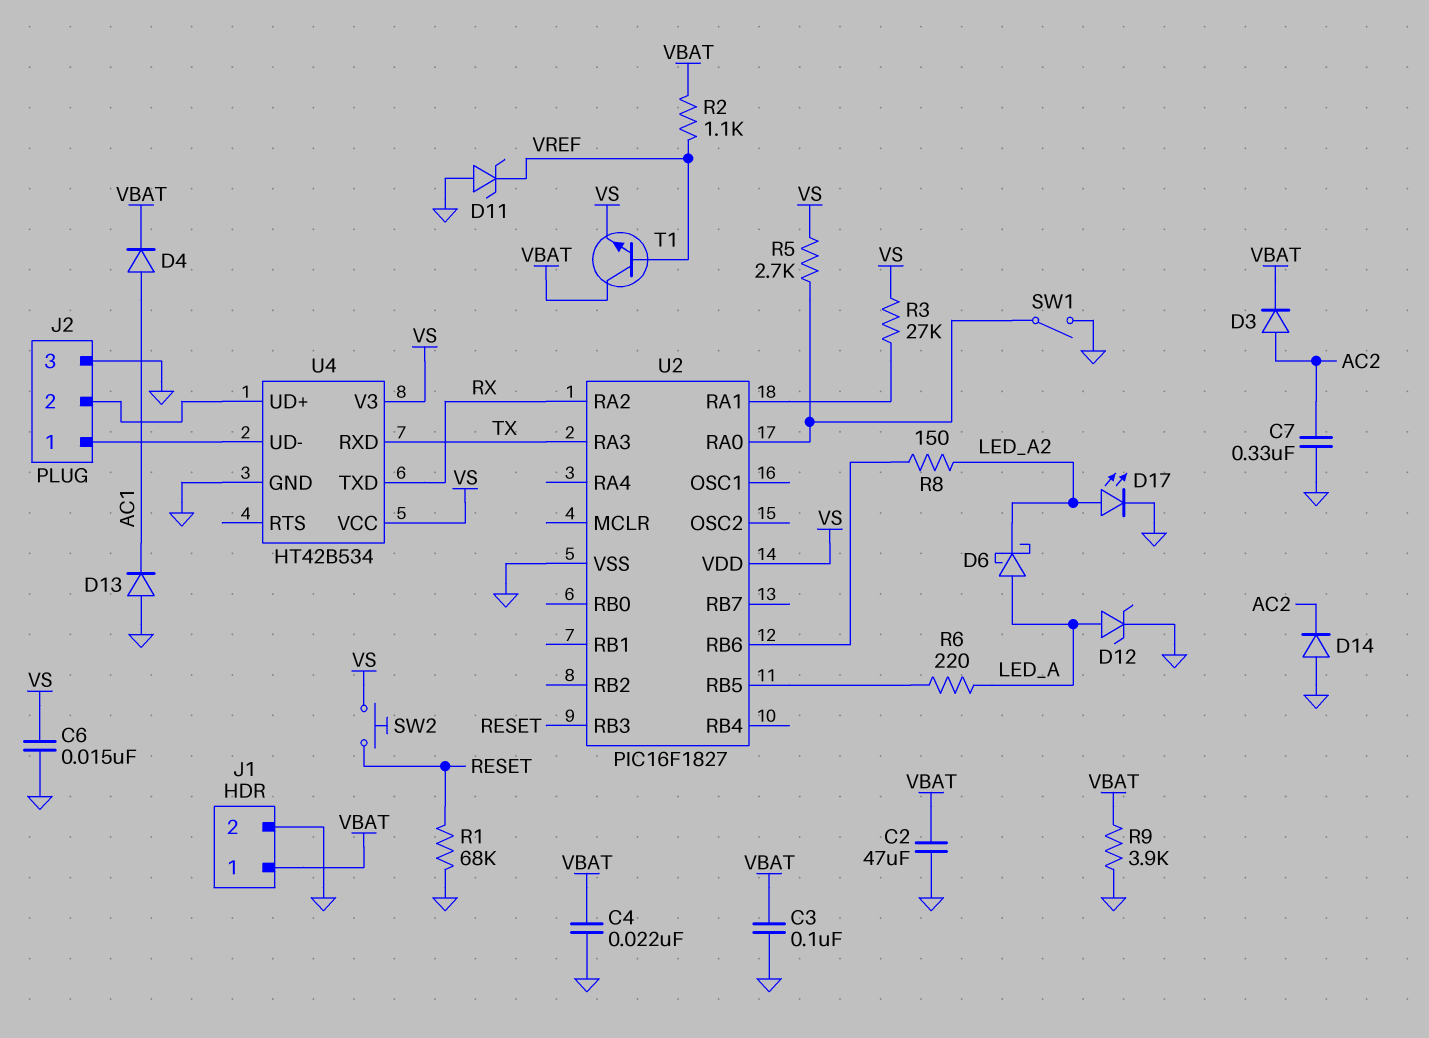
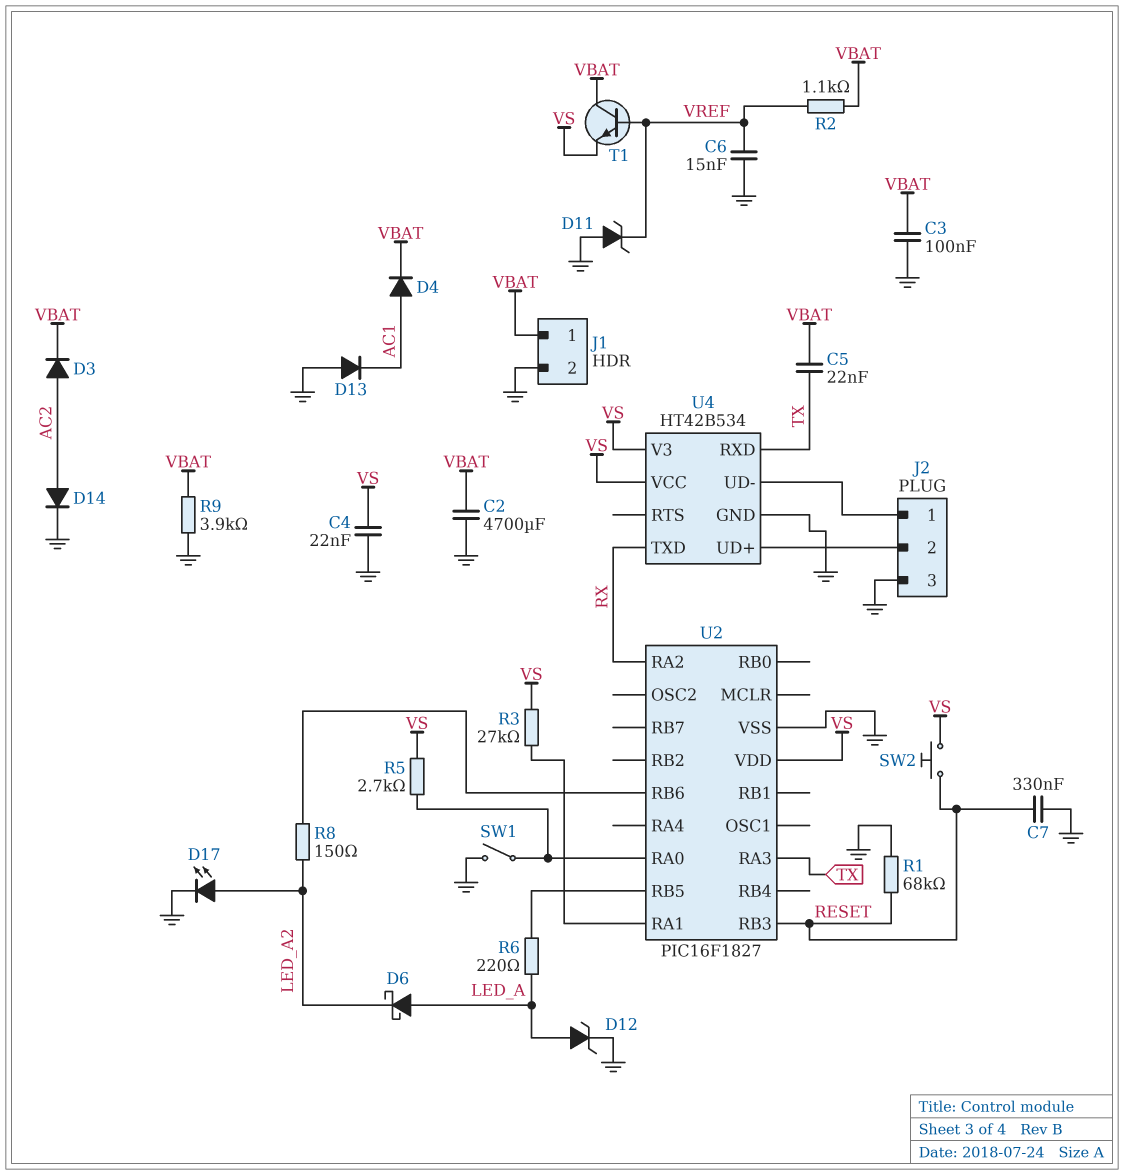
C2: 47uF (GND, VBAT) -> 4700uF (GND, VBAT)
C4: 22nF (GND, VBAT) -> 22nF (GND, VS)
C5: none -> 22nF (TX, VBAT)
C6: 15nF (GND, VS) -> 15nF (GND, VREF)
C7: 330nF (AC2, GND) -> 330nF (GND, RESET)
D14: diode (A GND, K AC2) -> diode (A AC2, K GND)

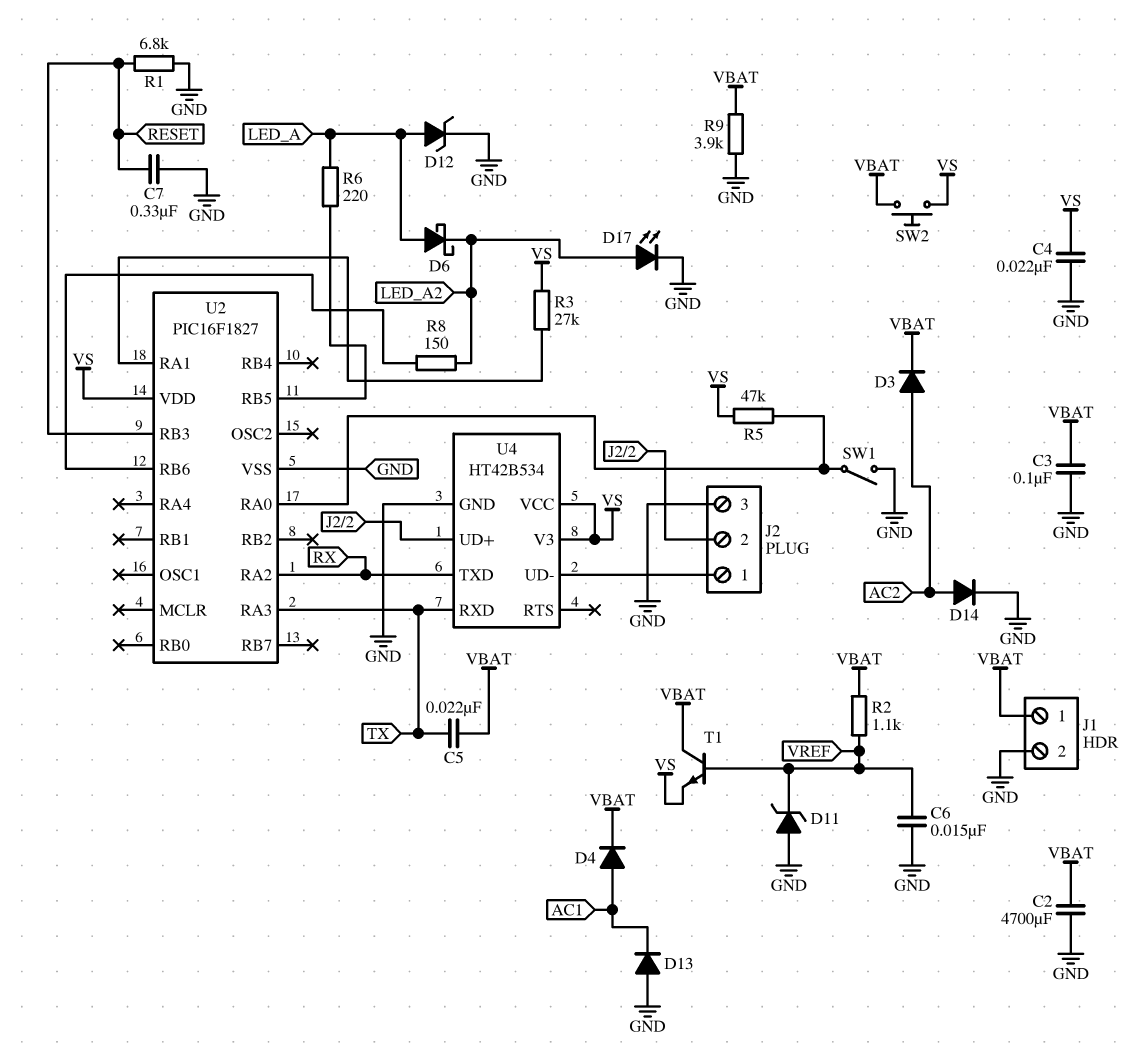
R1: 68k (GND, RESET) -> 6.8k (GND, RESET)
R5: 2.7k (U2/RA0, VS) -> 47k (U2/RA0, VS)
SW2: button (RESET, VS) -> button (VBAT, VS)

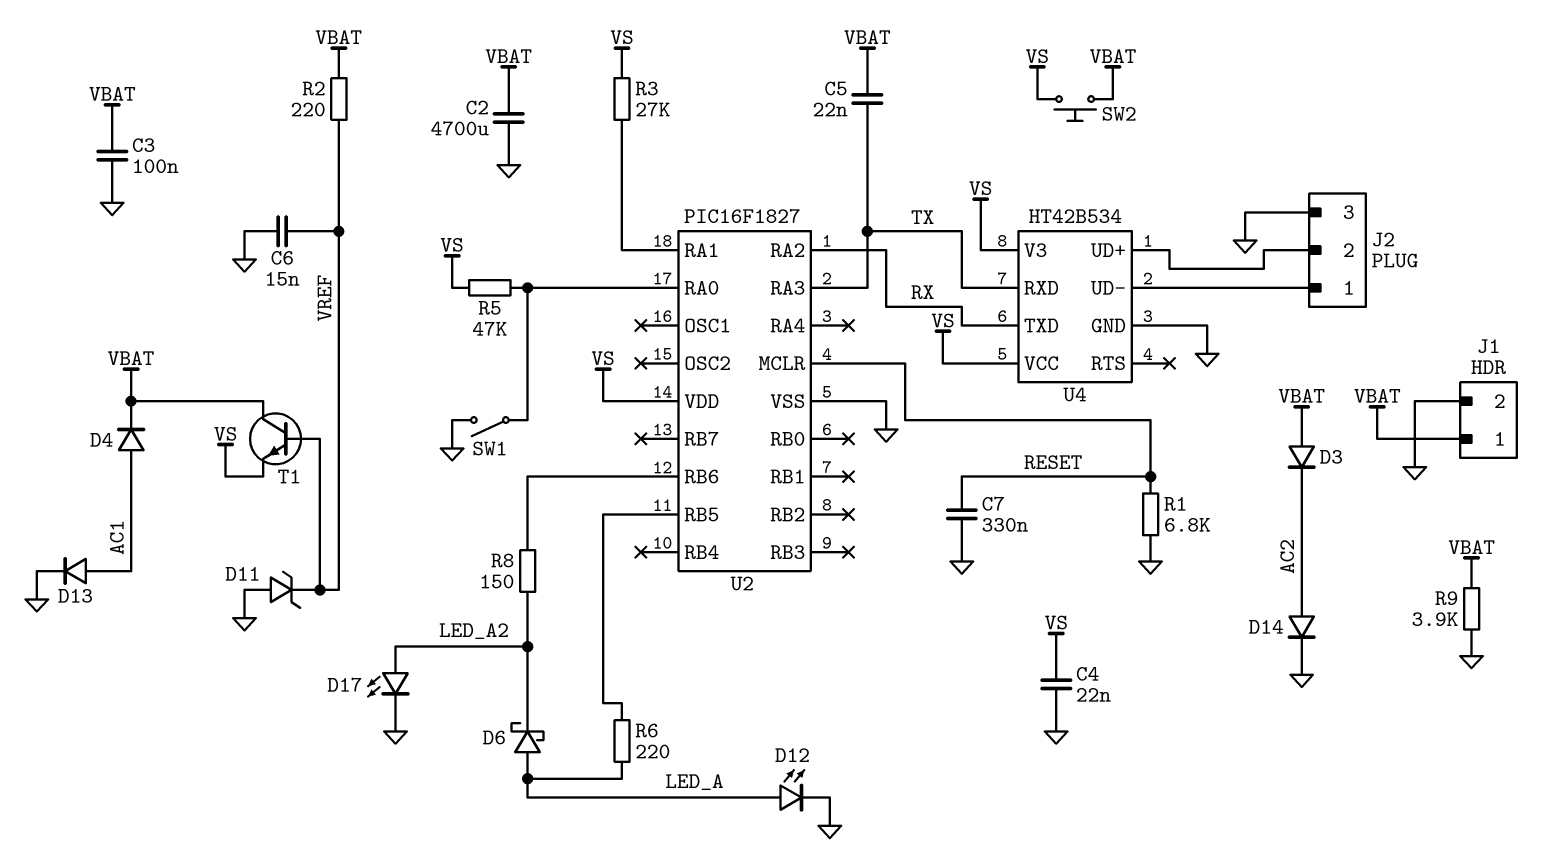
D3: diode (A AC2, K VBAT) -> diode (A VBAT, K AC2)
D12: zener (A LED_A, K GND) -> LED (A LED_A, K GND)
D13: diode (A GND, K AC1) -> diode (A AC1, K GND)
R2: 1.1k (VBAT, VREF) -> 220 (VBAT, VREF)
U2 pin MCLR: none -> RESET
U2 pin RB3: RESET -> none

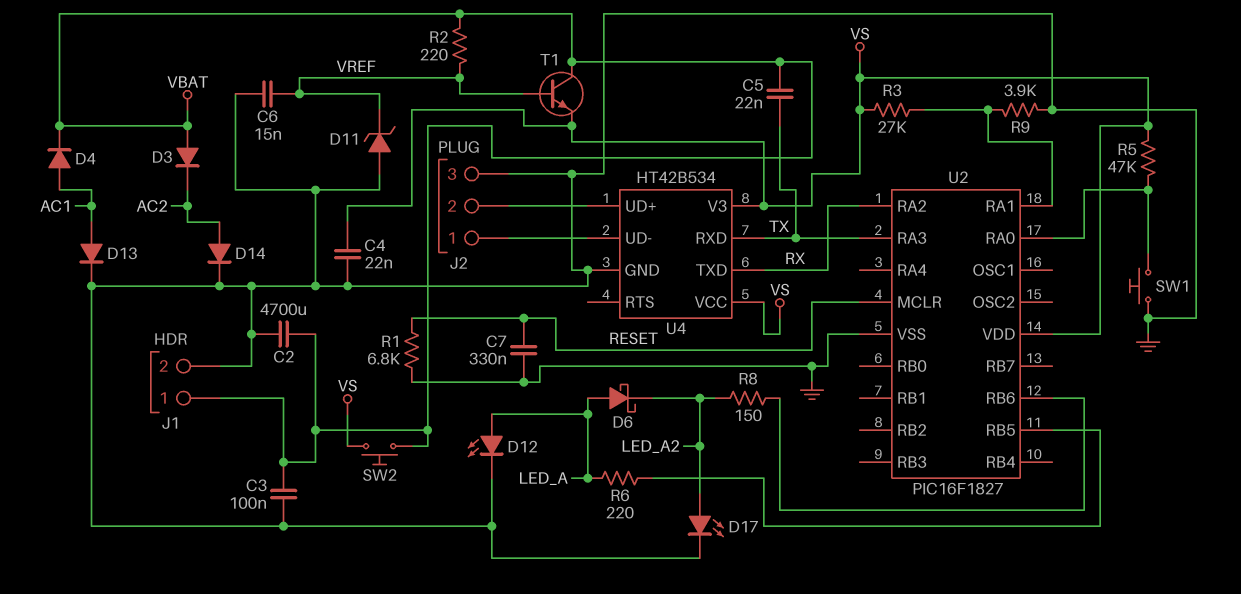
R9: 3.9k (GND, VBAT) -> 3.9k (GND, U2/RA1)
SW1: switch (GND, U2/RA0) -> button (GND, U2/RA0)

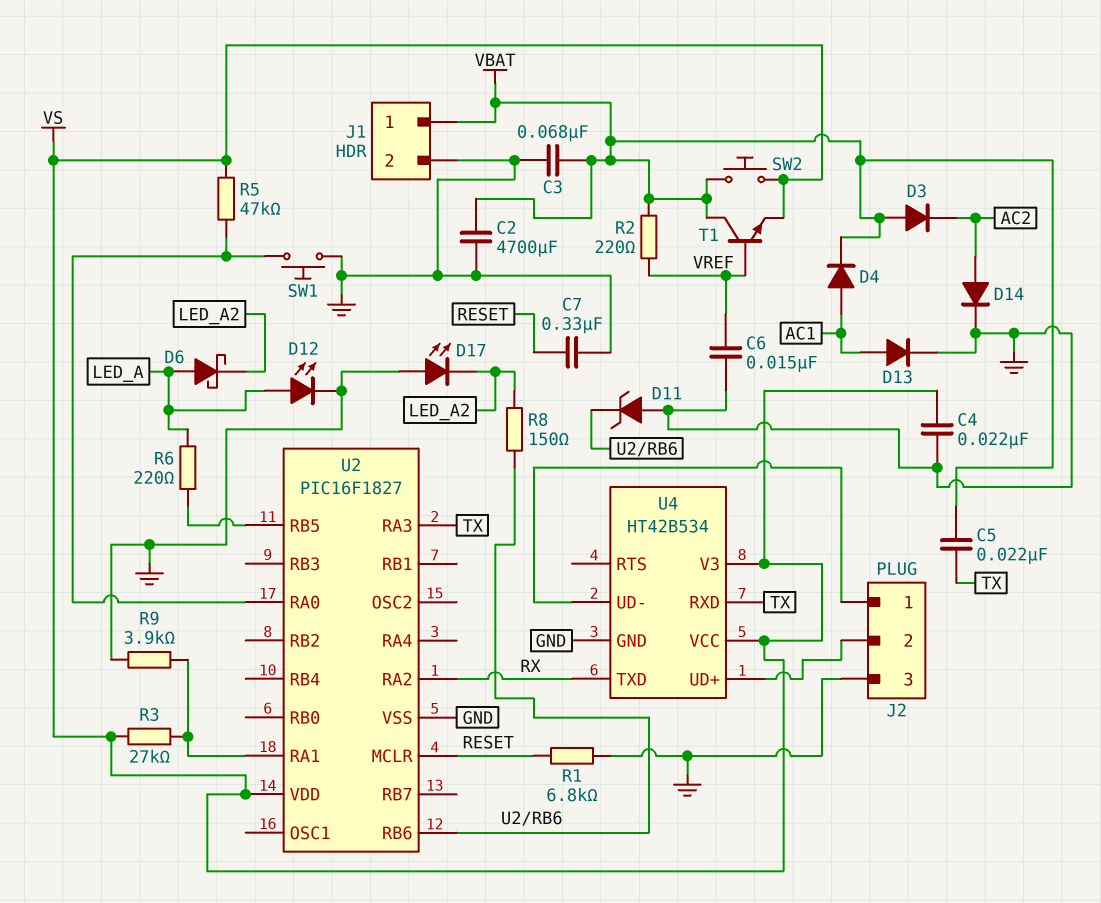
C3: 100nF (GND, VBAT) -> 68nF (GND, VBAT)
D11: zener (A GND, K VREF) -> zener (A GND, K U2/RB6)
D17: LED (A LED_A2, K GND) -> LED (A GND, K LED_A2)

